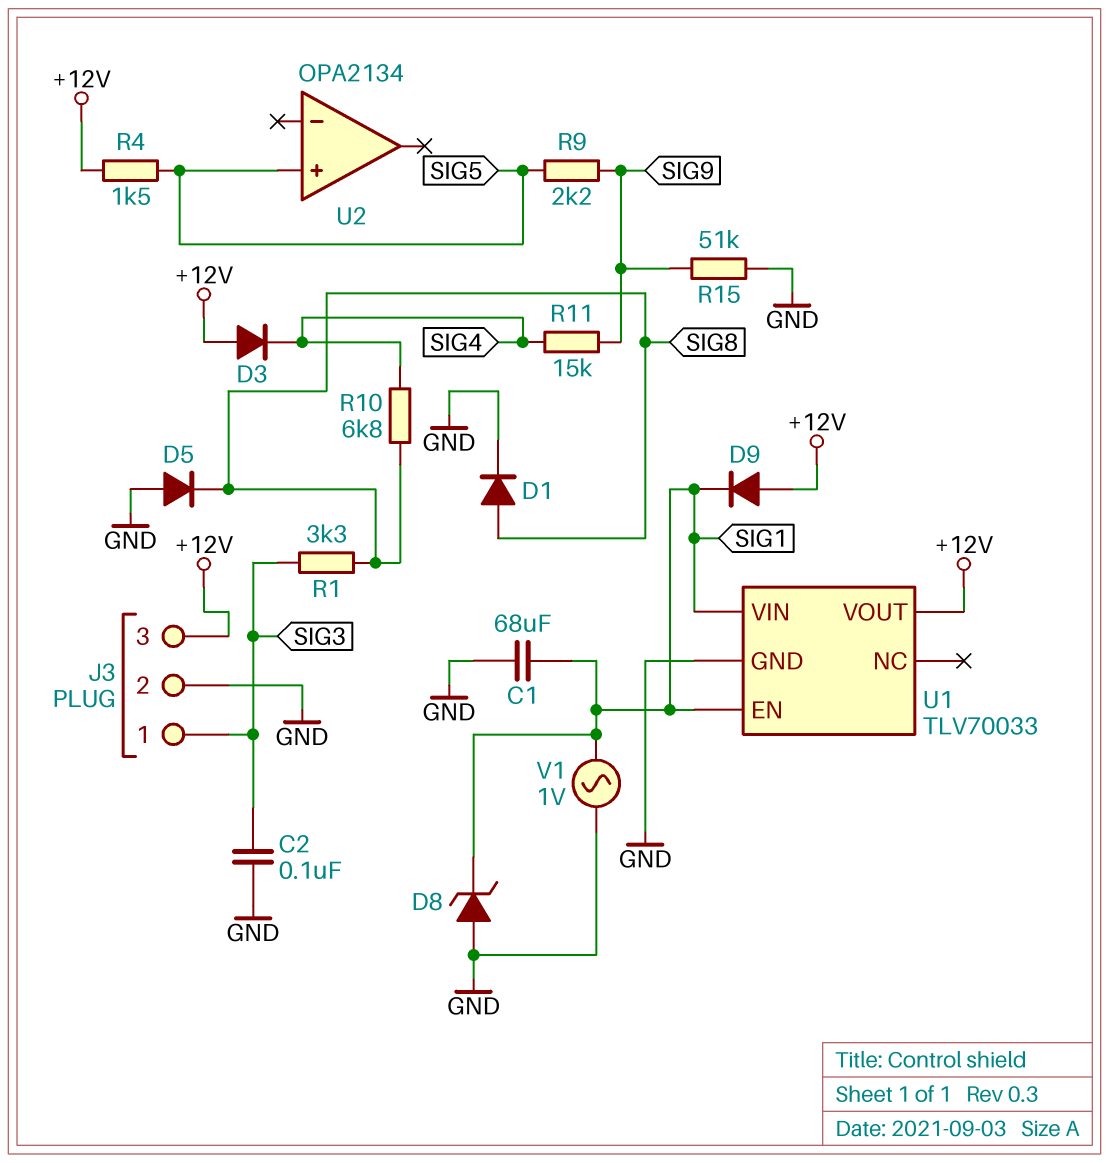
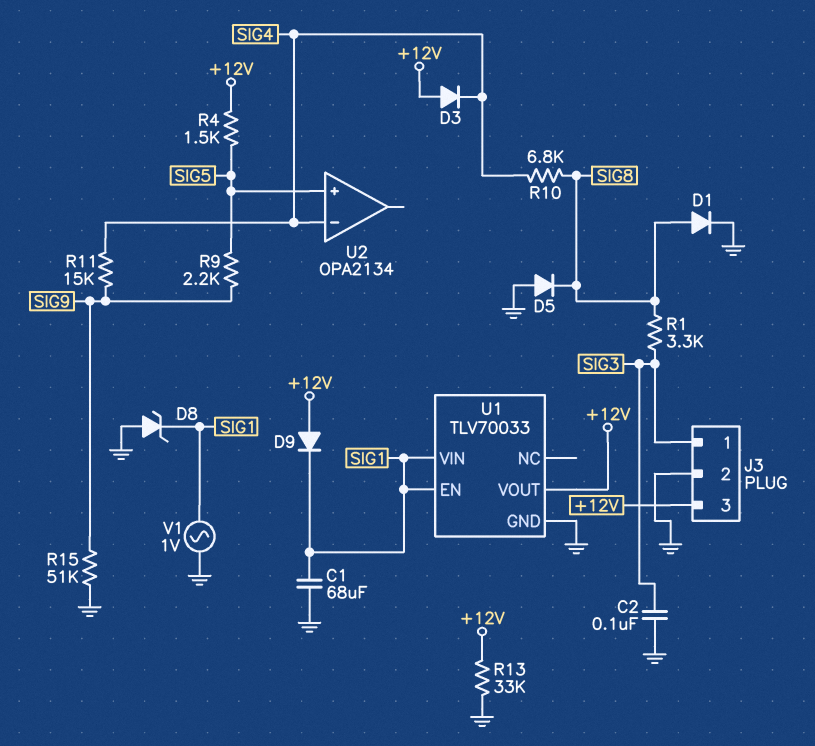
R13: none -> 33k (+12V, GND)
U2 pin in-: none -> SIG4

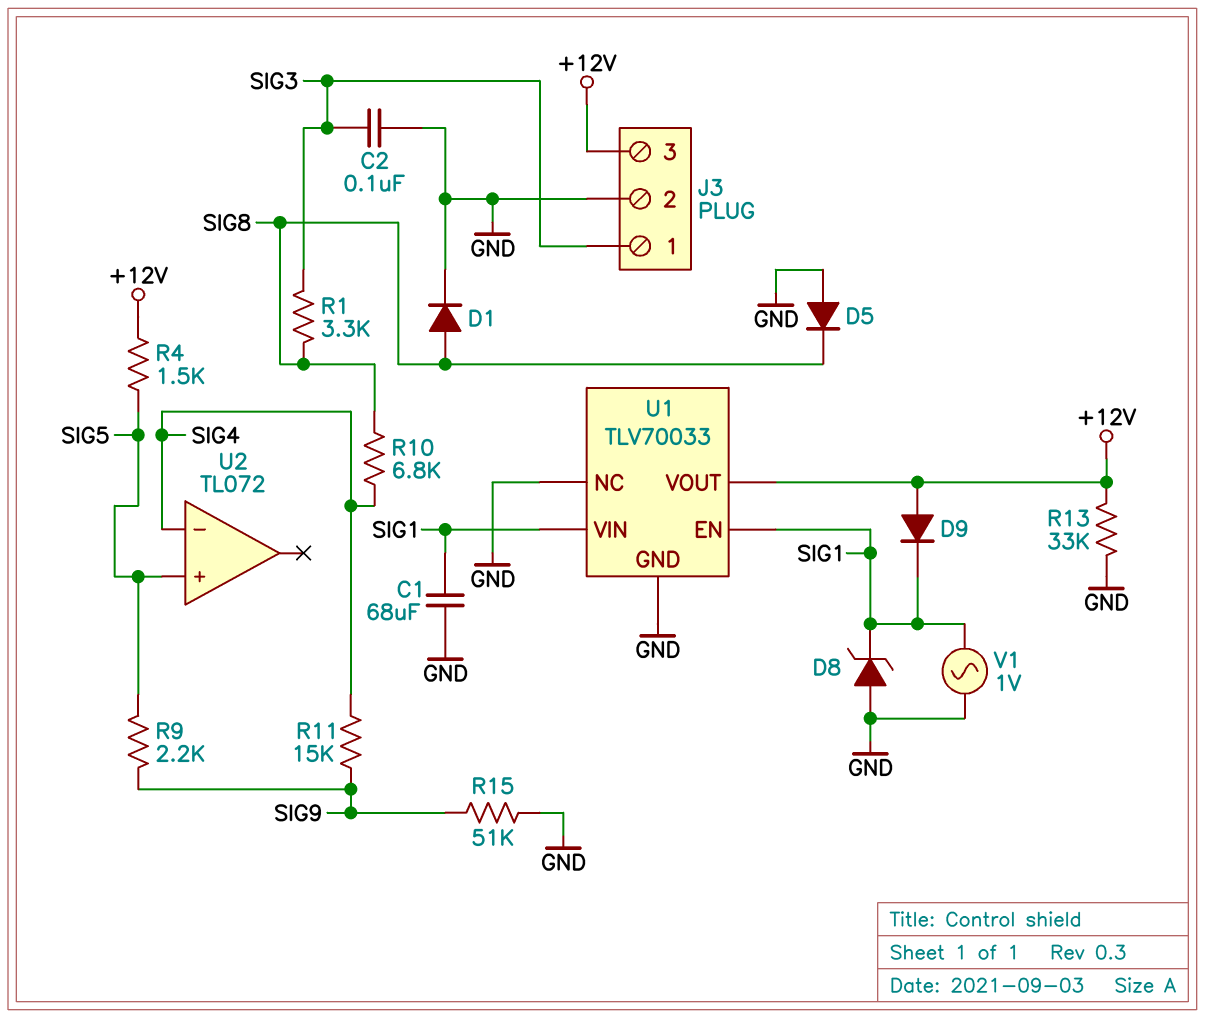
D3: diode (A +12V, K SIG4) -> none
U1 pin NC: none -> GND
U2: OPA2134 -> TL072

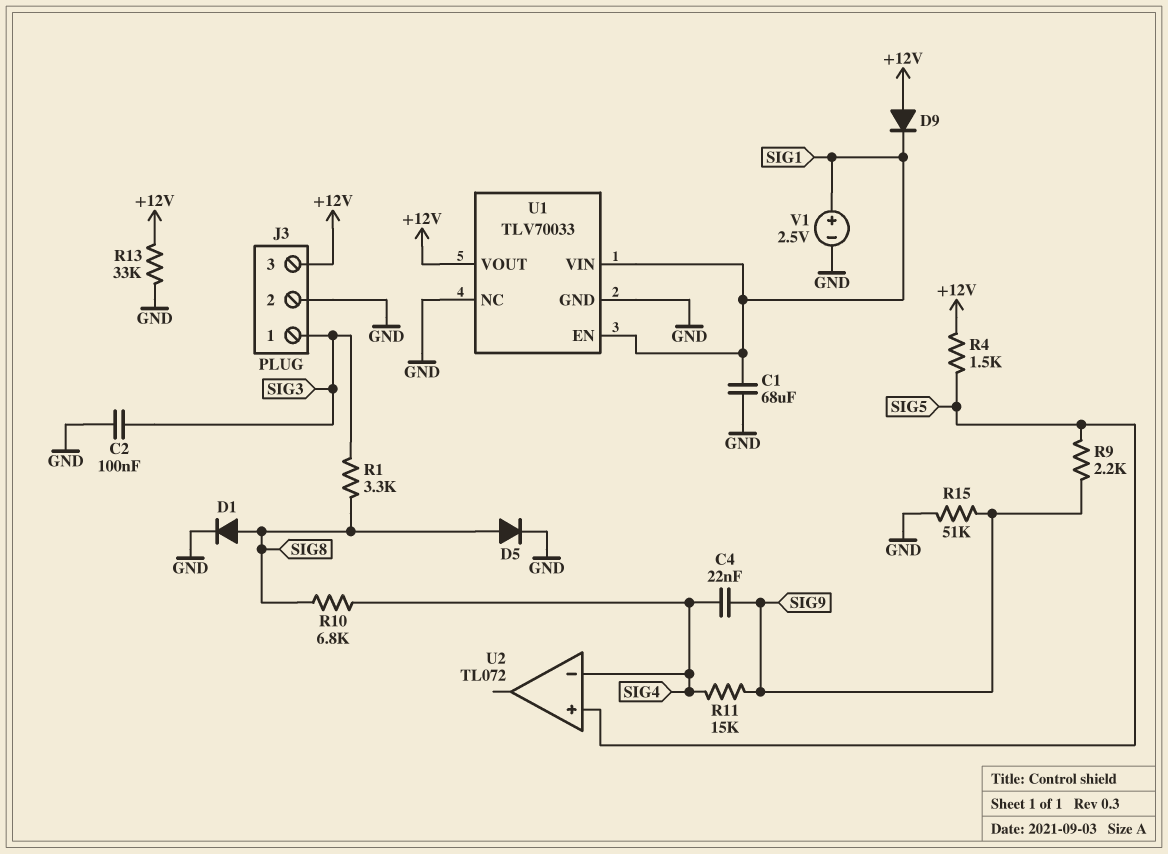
C4: none -> 22nF (SIG4, SIG9)
D5: diode (A GND, K SIG8) -> diode (A SIG8, K GND)
D8: zener (A GND, K SIG1) -> none
V1: AC 1V (GND, SIG1) -> 2.5V (plus SIG1, minus GND)

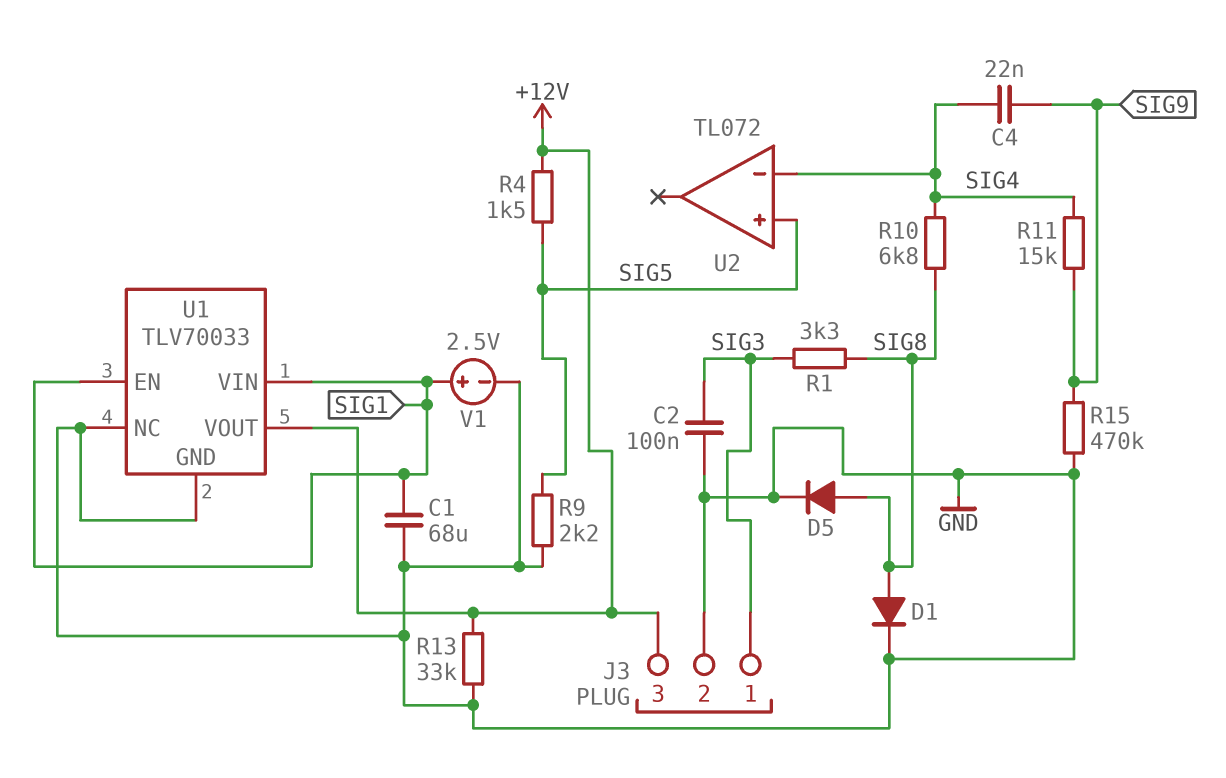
D9: diode (A +12V, K SIG1) -> none
R9: 2.2k (SIG5, SIG9) -> 2.2k (GND, SIG5)
R15: 51k (GND, SIG9) -> 470k (GND, SIG9)

